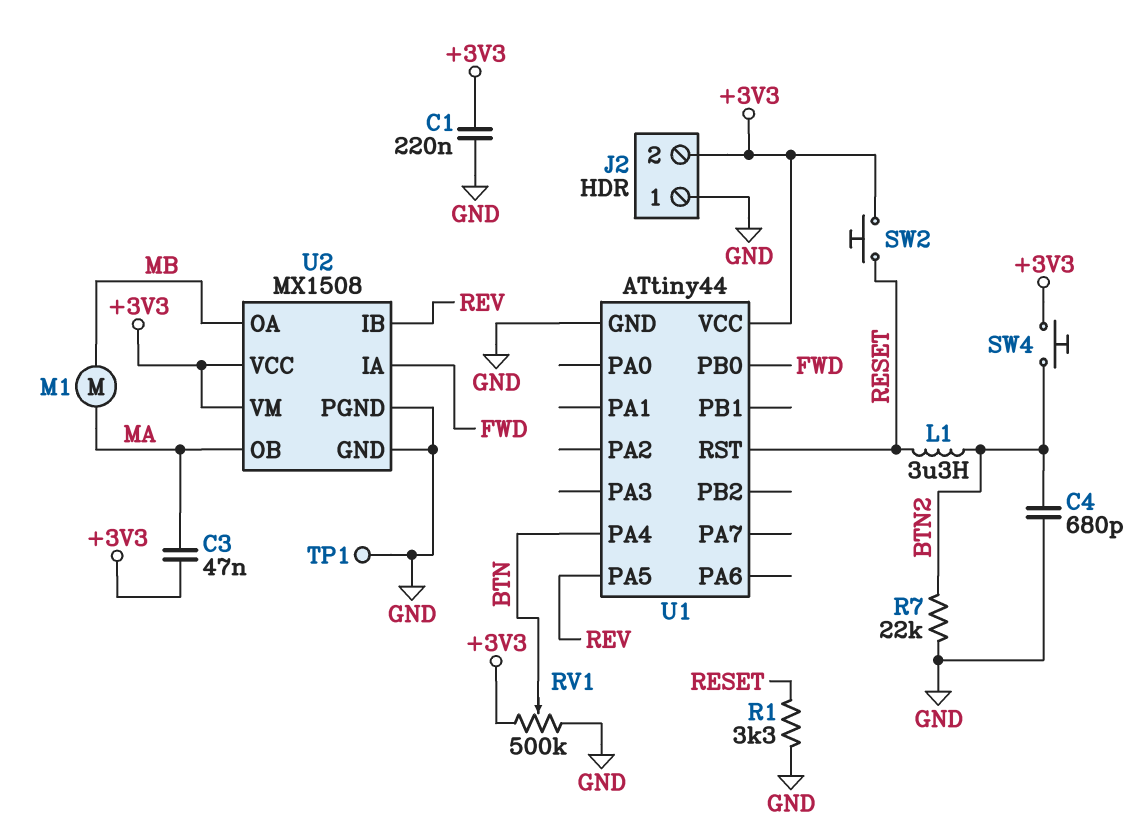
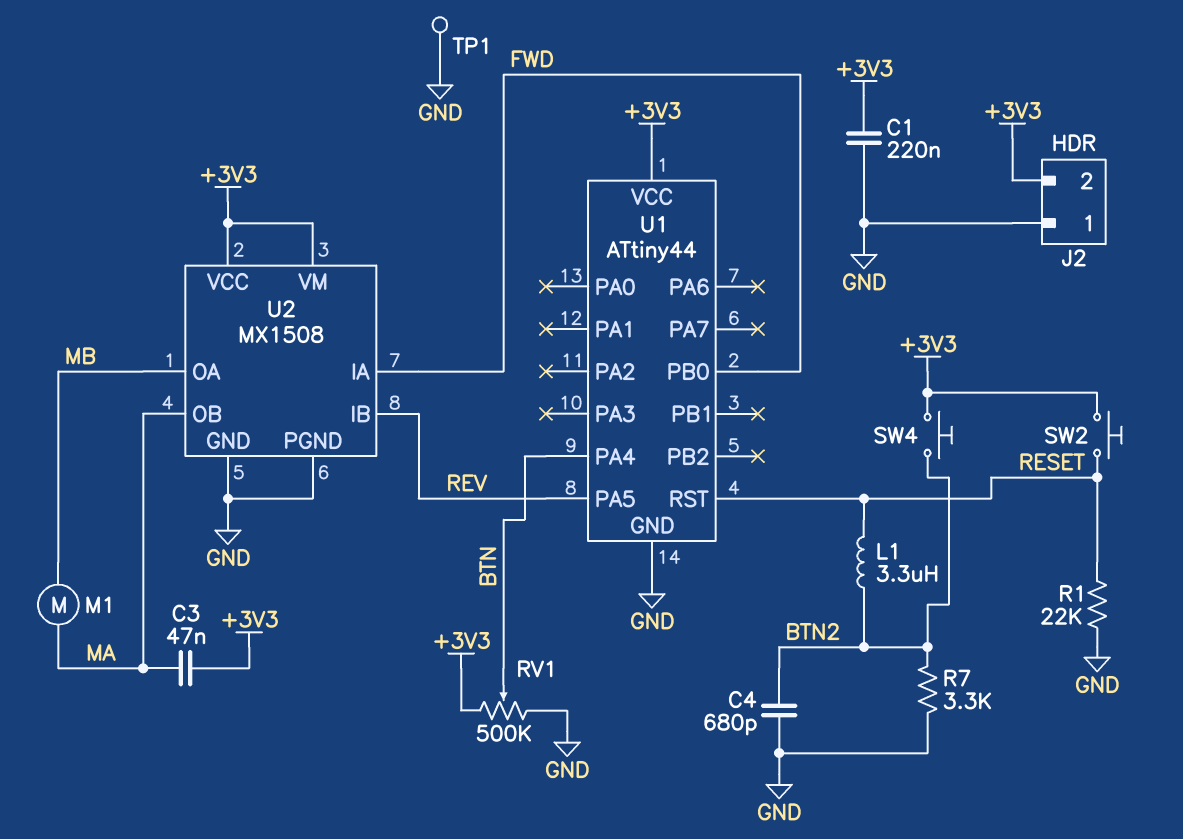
R1: 3.3k (GND, RESET) -> 22k (GND, RESET)
R7: 22k (BTN2, GND) -> 3.3k (BTN2, GND)

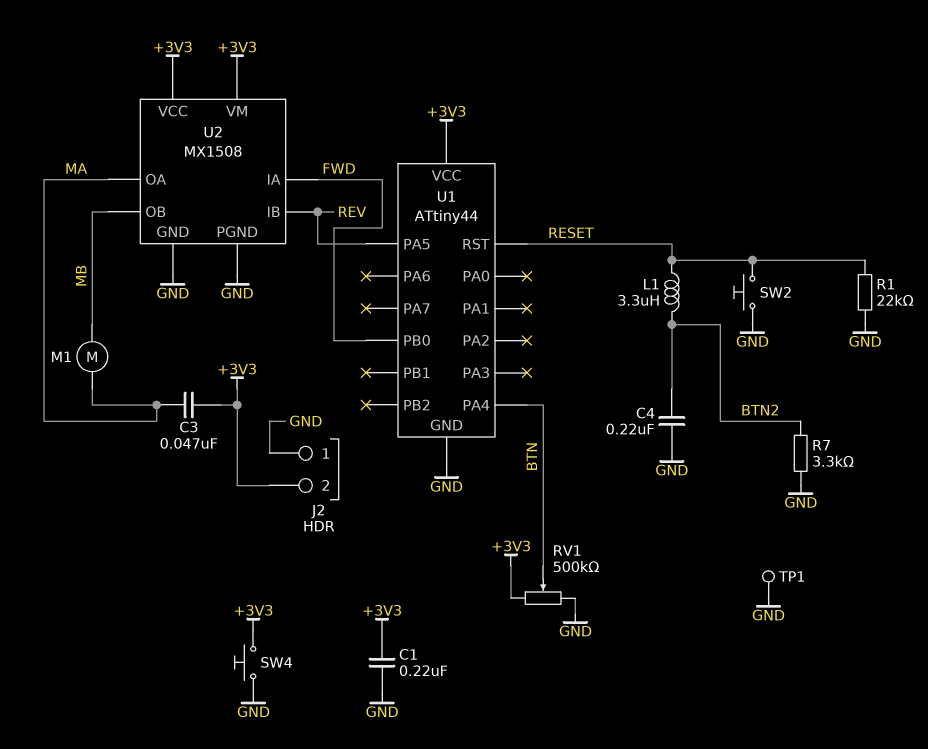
C4: 680pF (BTN2, GND) -> 220nF (BTN2, GND)
SW2: button (+3V3, RESET) -> button (GND, RESET)
SW4: button (+3V3, BTN2) -> button (+3V3, GND)
U2 pin OA: MB -> MA
U2 pin OB: MA -> MB

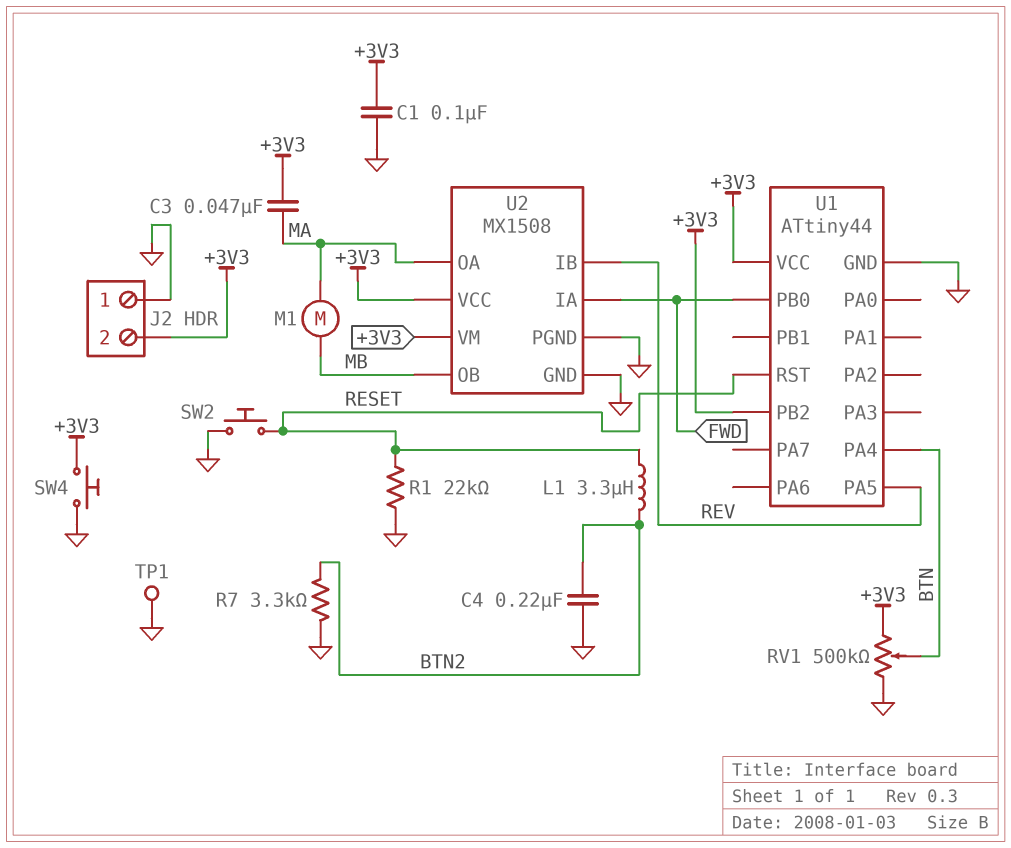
C1: 220nF (+3V3, GND) -> 100nF (+3V3, GND)
U1 pin PB2: none -> +3V3

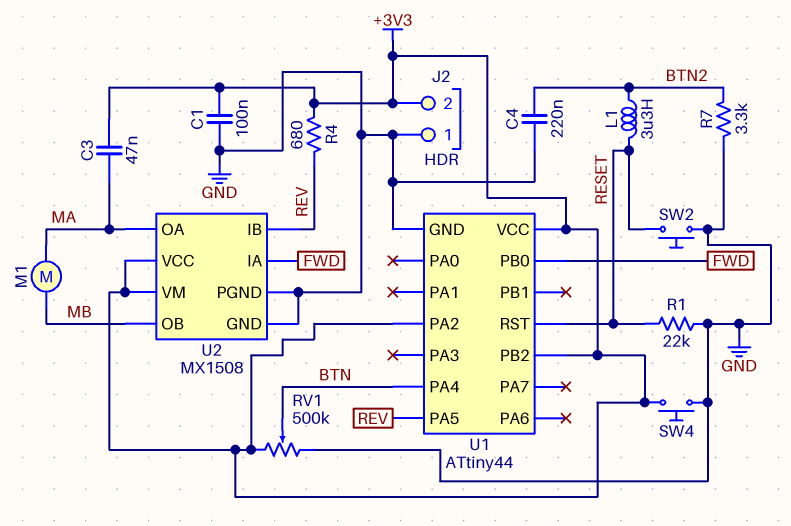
R4: none -> 680 (+3V3, REV)
TP1: test point (GND) -> none
U1 pin PA2: none -> +3V3

